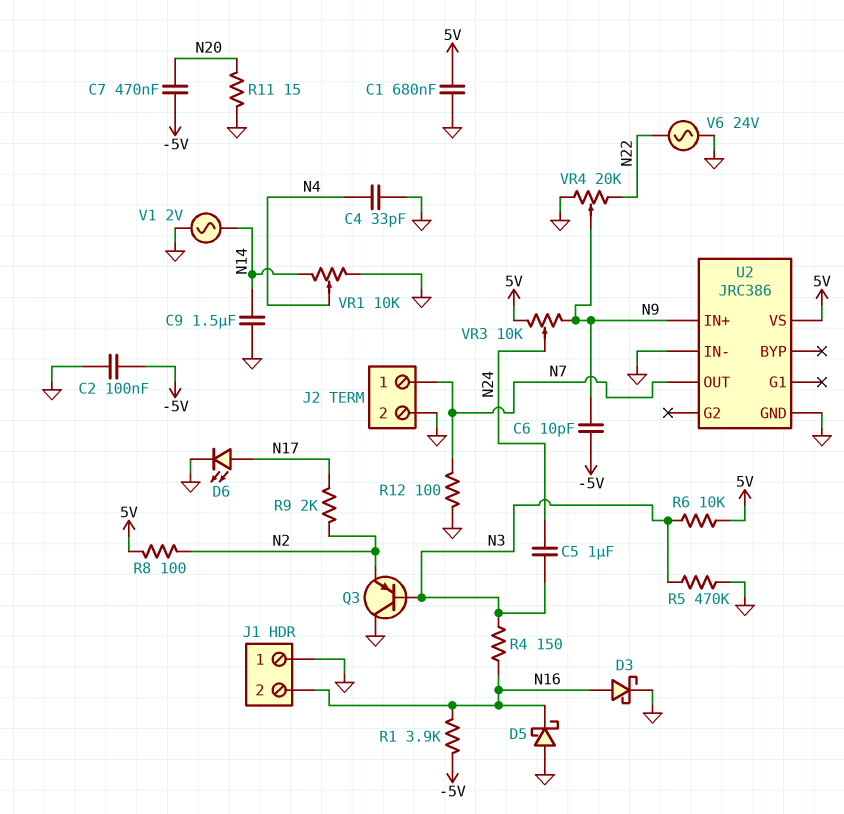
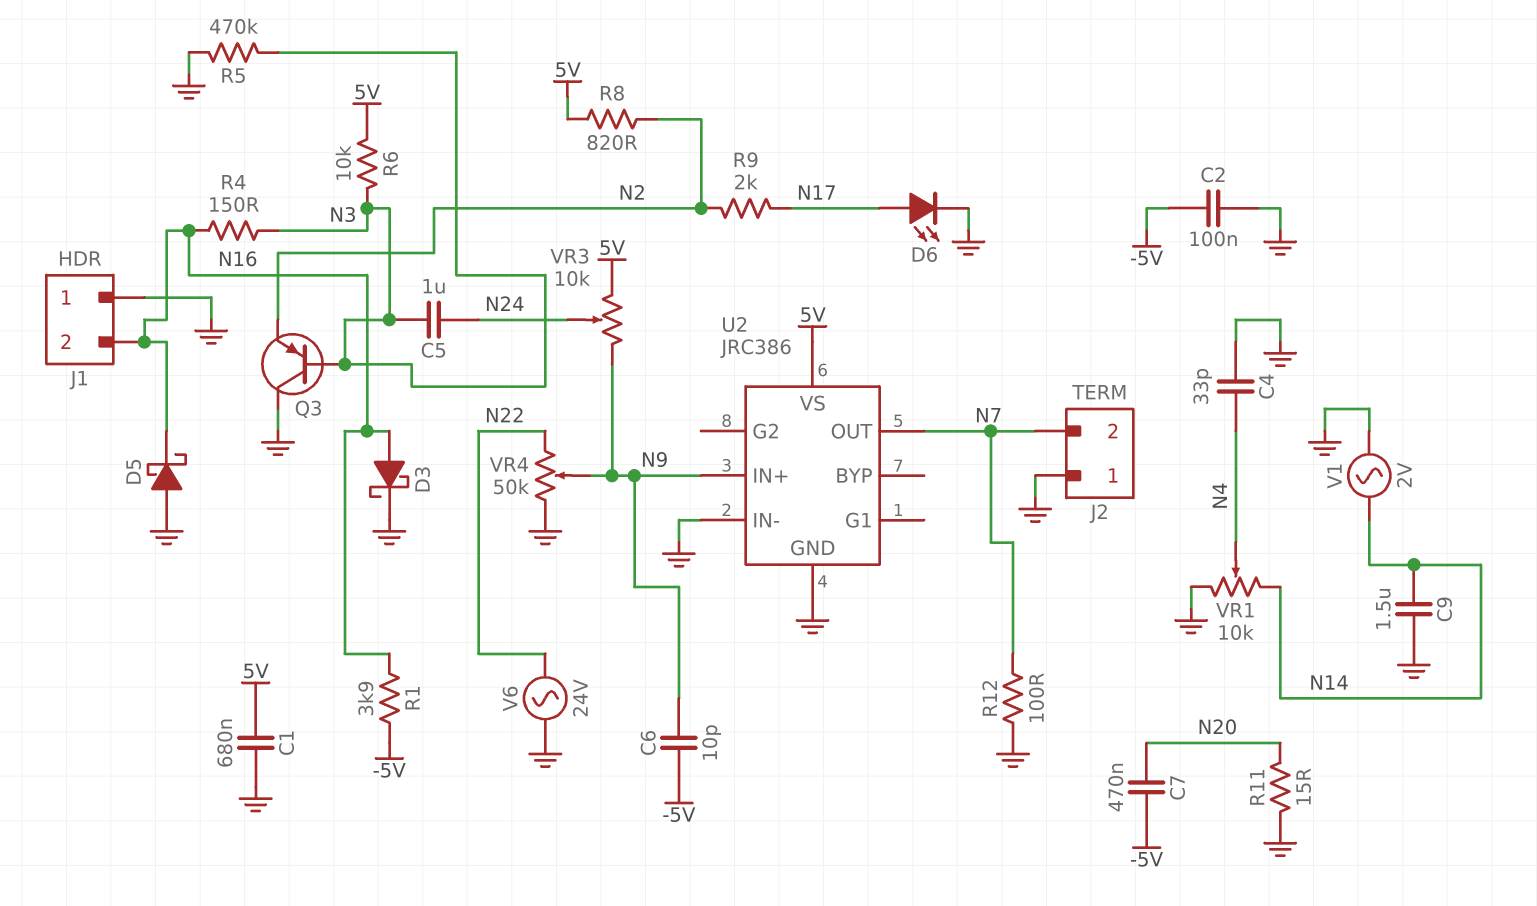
J2 pin 1: N7 -> GND
J2 pin 2: GND -> N7
R8: 100 (5V, N2) -> 820 (5V, N2)
VR4: 20k (GND, N22, wiper N9) -> 50k (GND, N22, wiper N9)

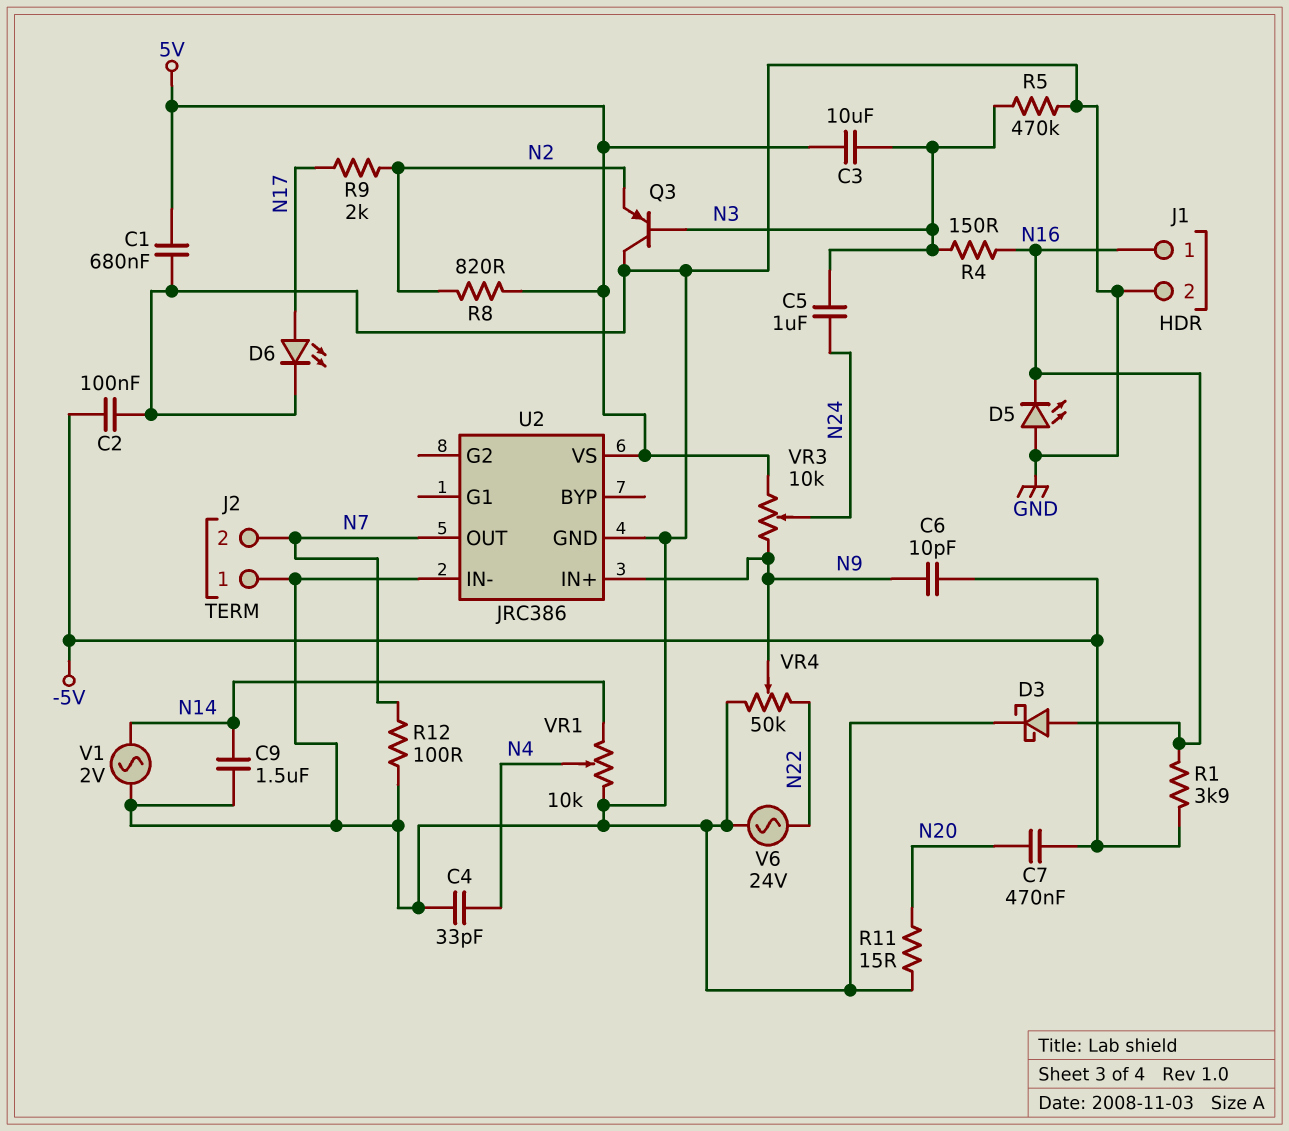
C3: none -> 10uF (5V, N3)
D5: schottky (A GND, K N16) -> LED (A GND, K N16)
J1 pin 1: GND -> N16
J1 pin 2: N16 -> GND
R6: 10k (5V, N3) -> none

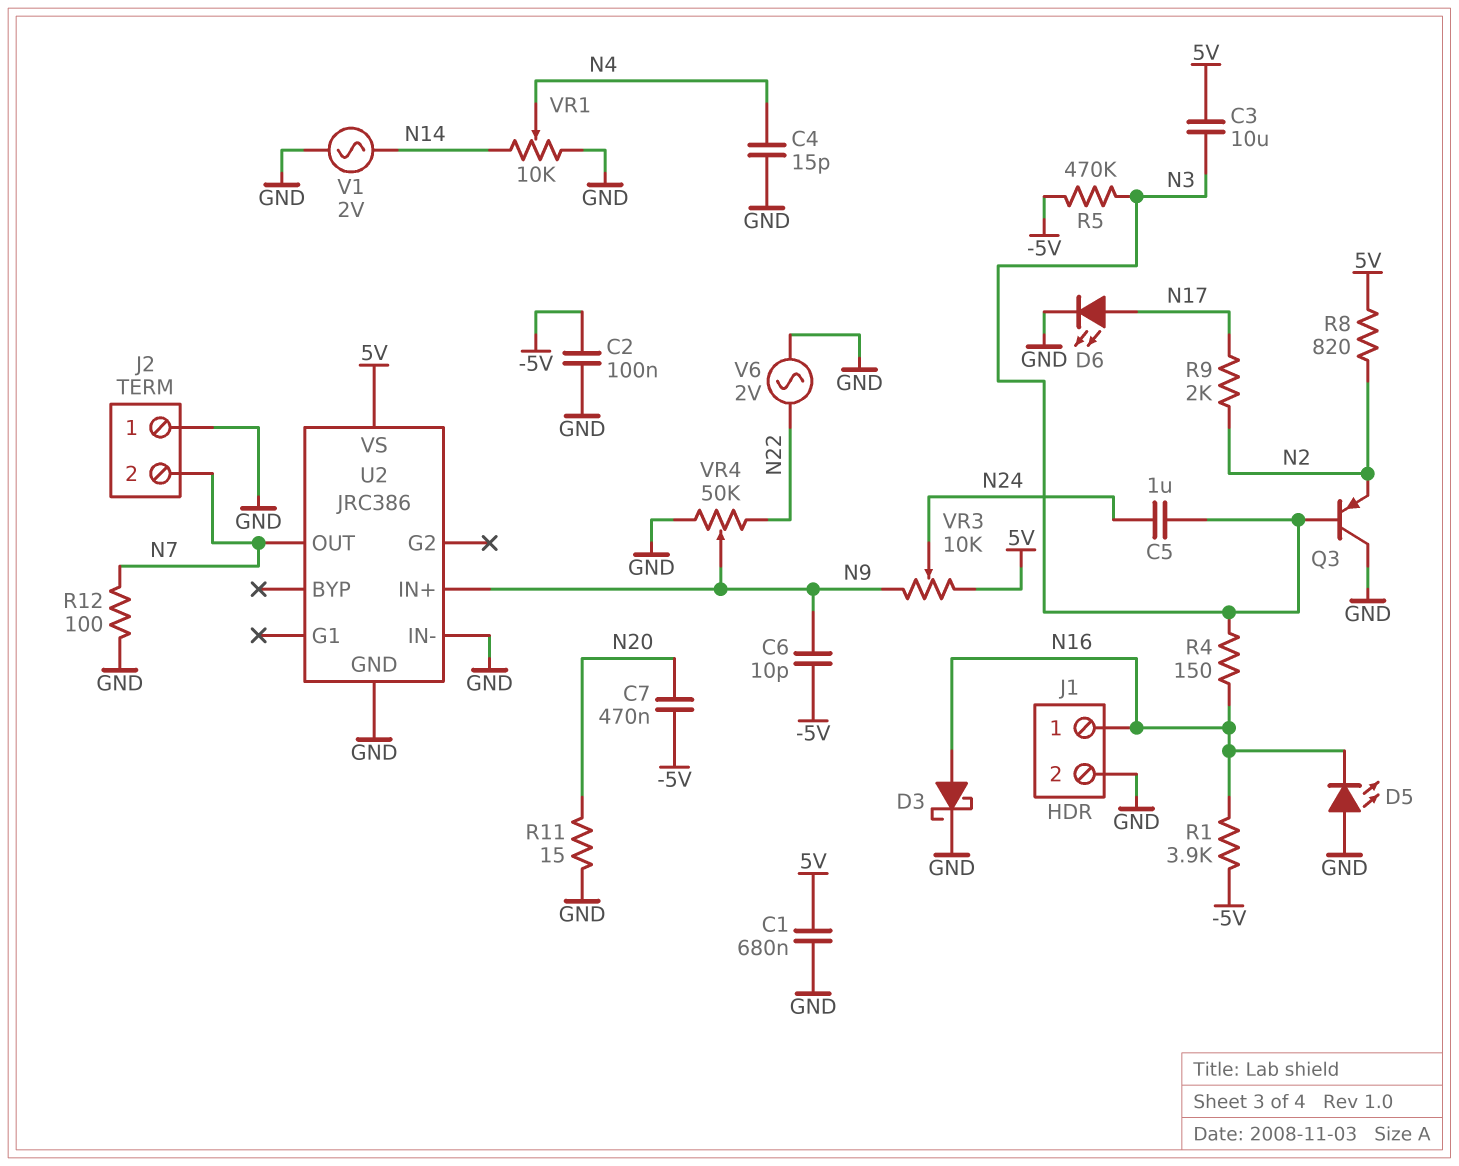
C4: 33pF (GND, N4) -> 15pF (GND, N4)
C9: 1.5uF (GND, N14) -> none
R5: 470k (GND, N3) -> 470k (-5V, N3)
V6: AC 24V (GND, N22) -> AC 2V (GND, N22)

